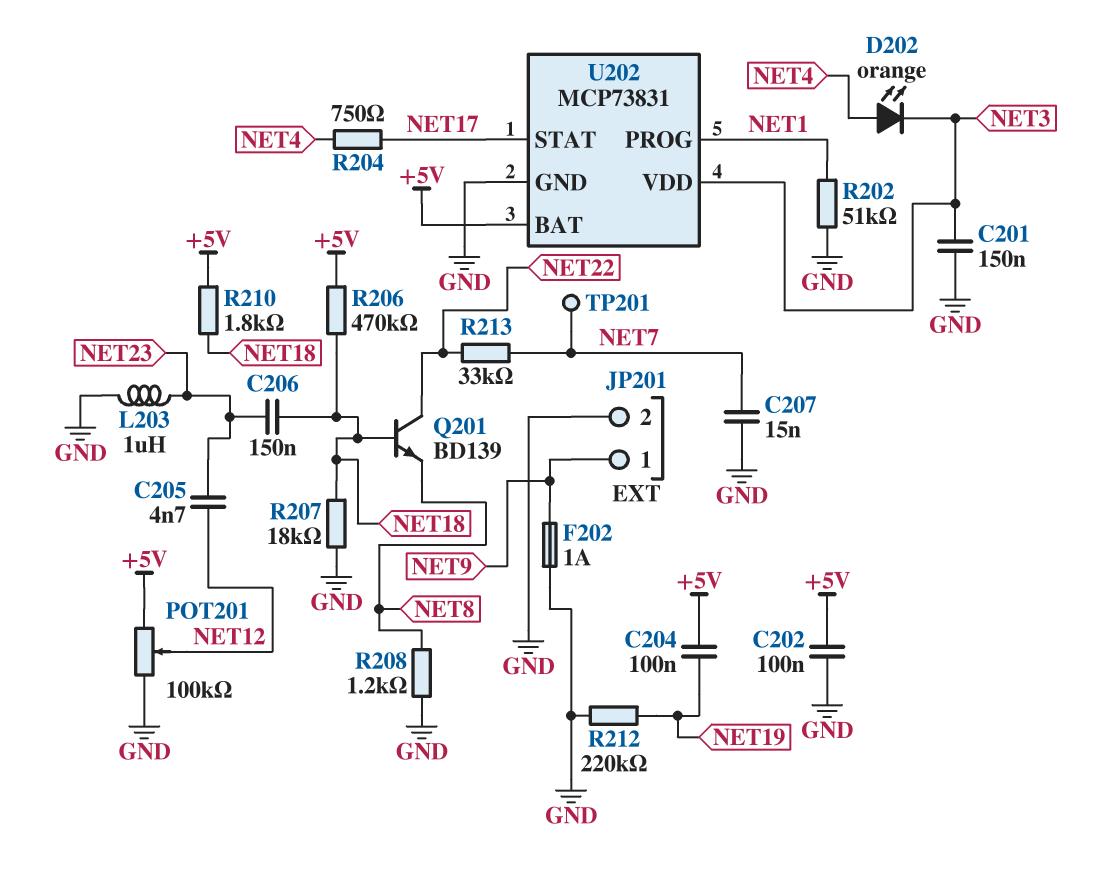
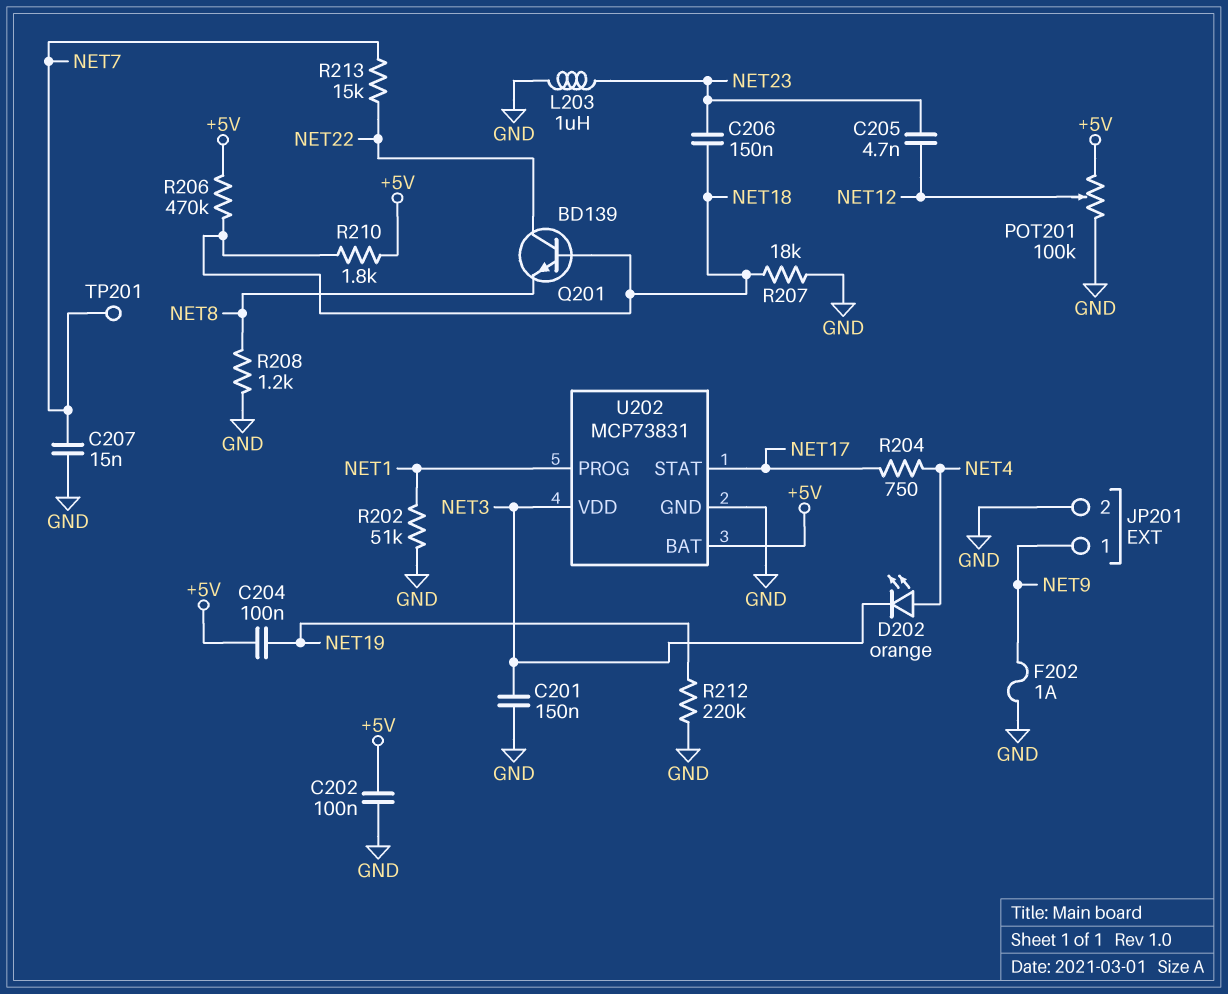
R213: 33k (NET7, NET22) -> 15k (NET7, NET22)

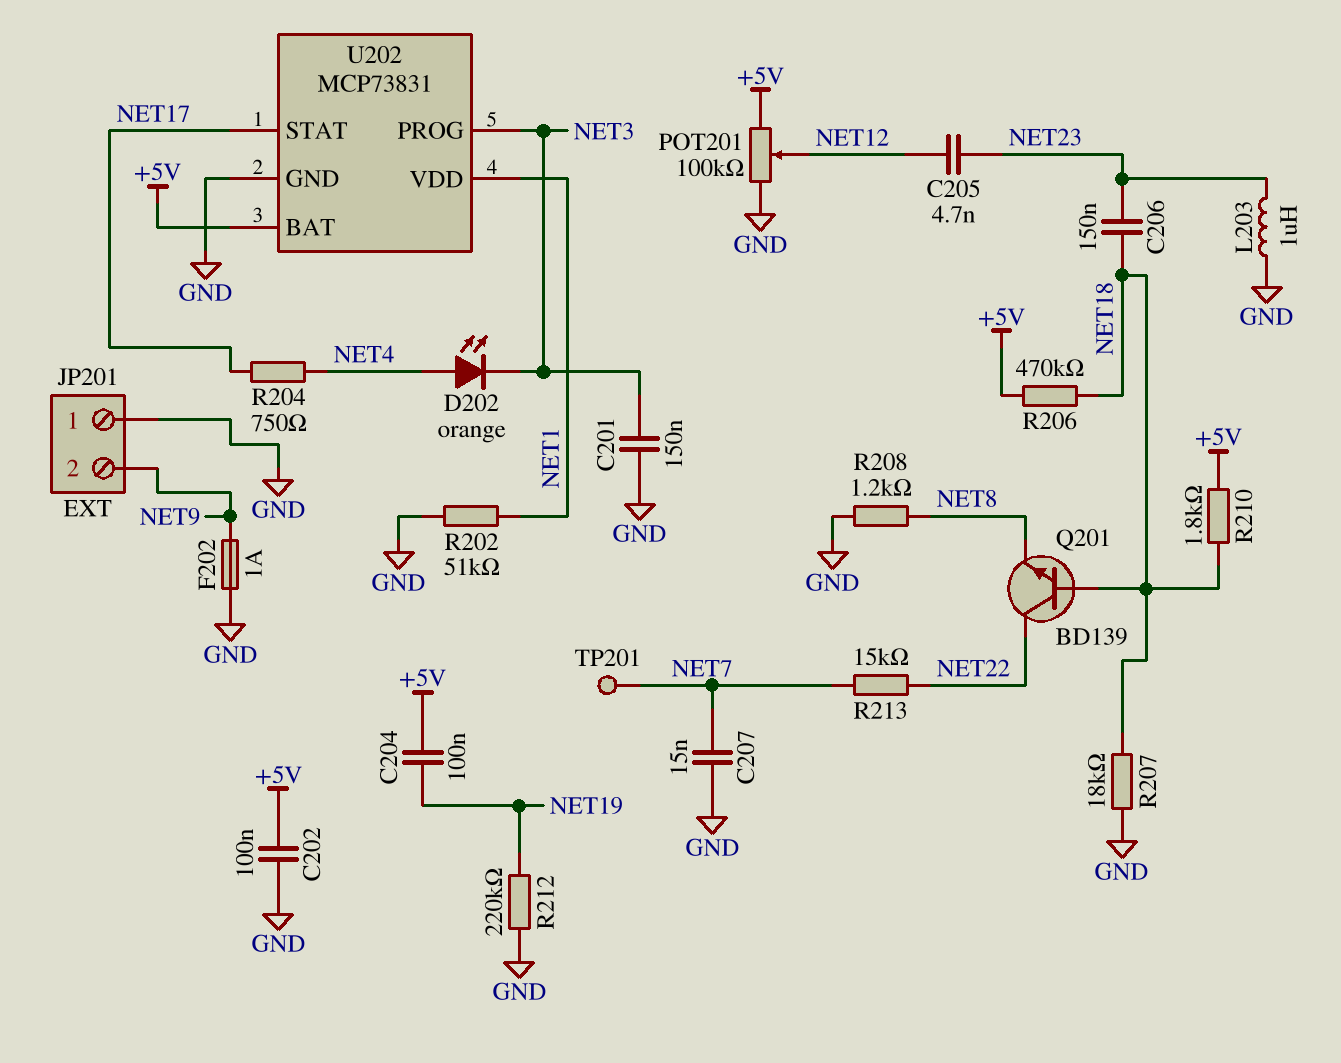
JP201 pin 1: NET9 -> GND
JP201 pin 2: GND -> NET9
U202 pin PROG: NET1 -> NET3
U202 pin VDD: NET3 -> NET1

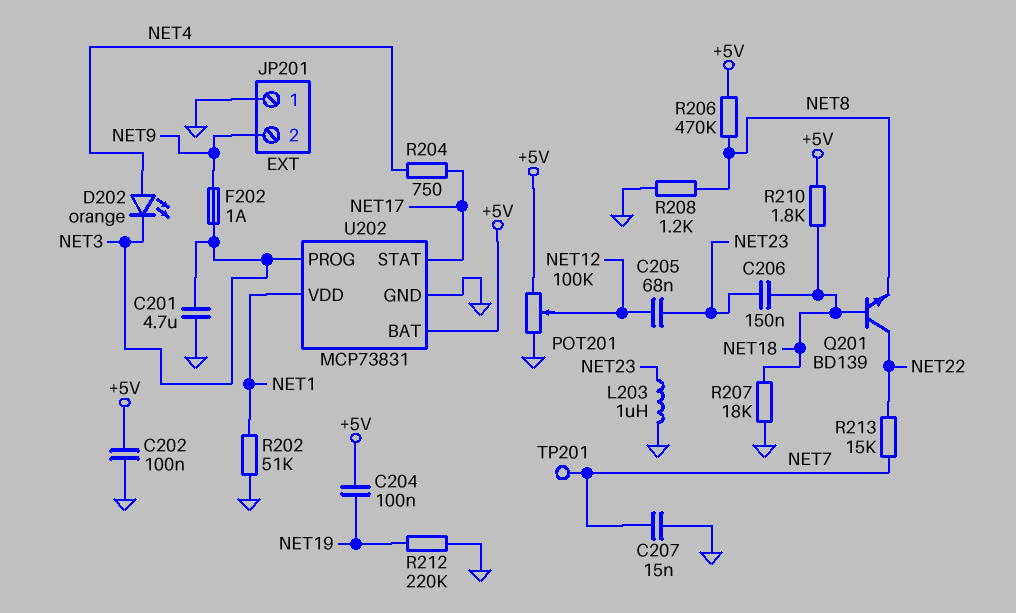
C201: 150nF (GND, NET3) -> 4.7uF (GND, NET3)
C205: 4.7nF (NET12, NET23) -> 68nF (NET12, NET23)
F202: 1A (GND, NET9) -> 1A (NET3, NET9)
R206: 470k (+5V, NET18) -> 470k (+5V, NET8)

